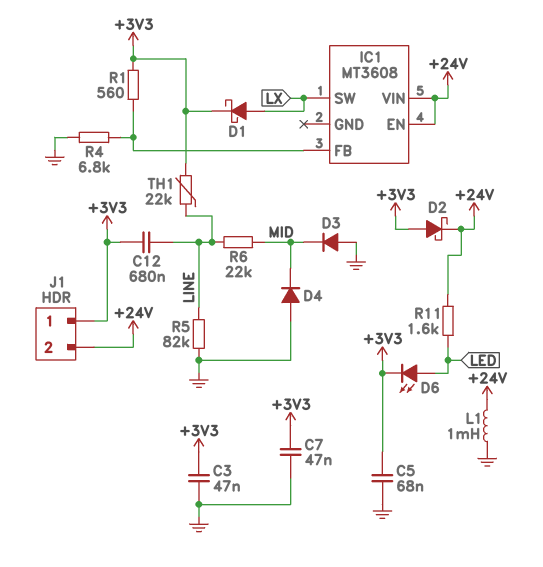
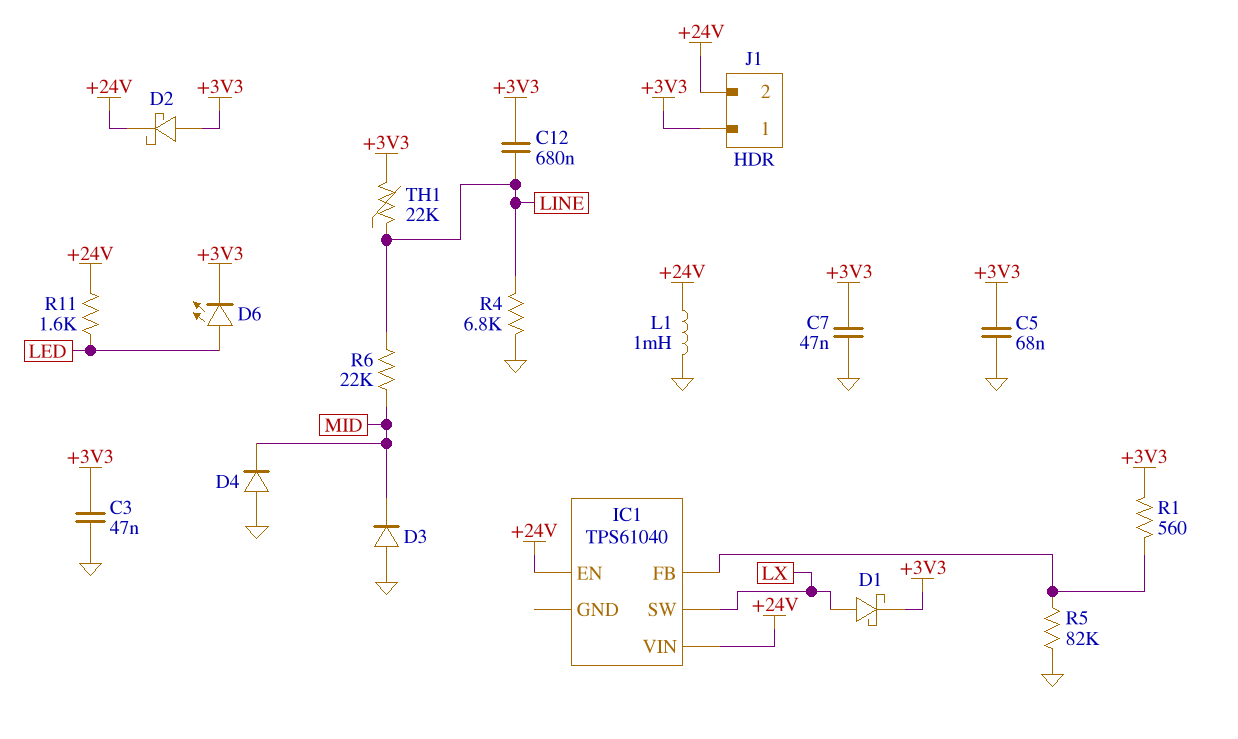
IC1: MT3608 -> TPS61040
R4: 6.8k (GND, IC1/FB) -> 6.8k (GND, LINE)
R5: 82k (GND, LINE) -> 82k (GND, IC1/FB)

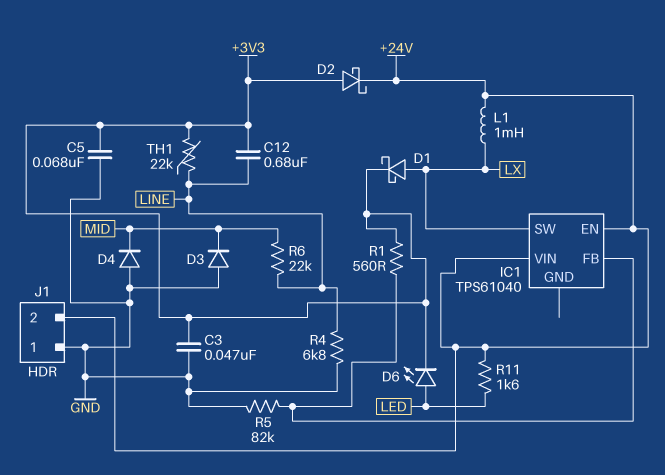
C7: 47nF (+3V3, GND) -> none
J1 pin 1: +3V3 -> GND
L1: 1mH (+24V, GND) -> 1mH (+24V, LX)

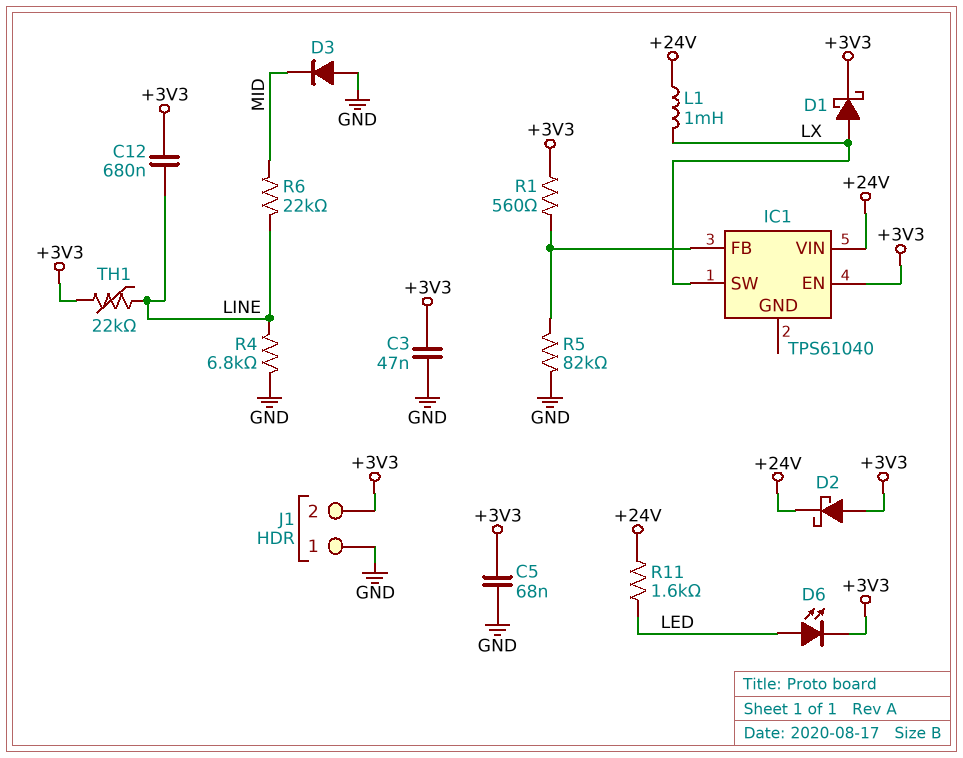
D4: diode (A GND, K MID) -> none
IC1 pin EN: +24V -> +3V3
J1 pin 2: +24V -> +3V3

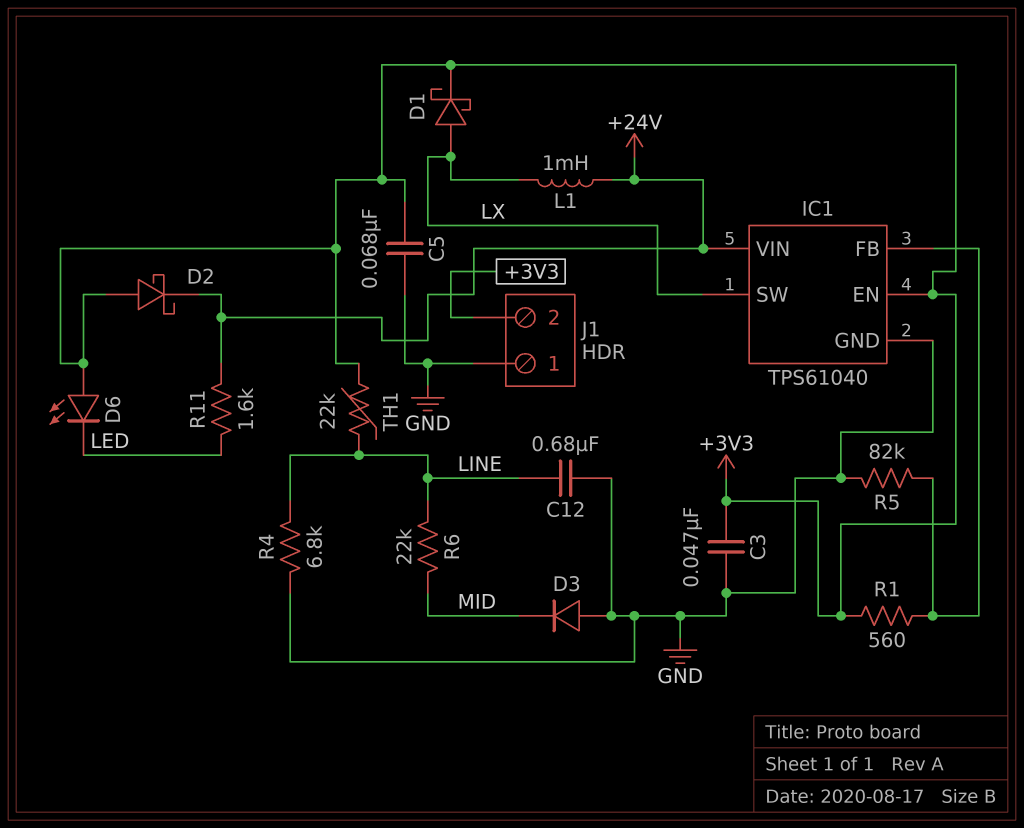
C12: 680nF (+3V3, LINE) -> 680nF (GND, LINE)
D6: LED (A LED, K +3V3) -> LED (A +3V3, K LED)
IC1 pin GND: none -> GND

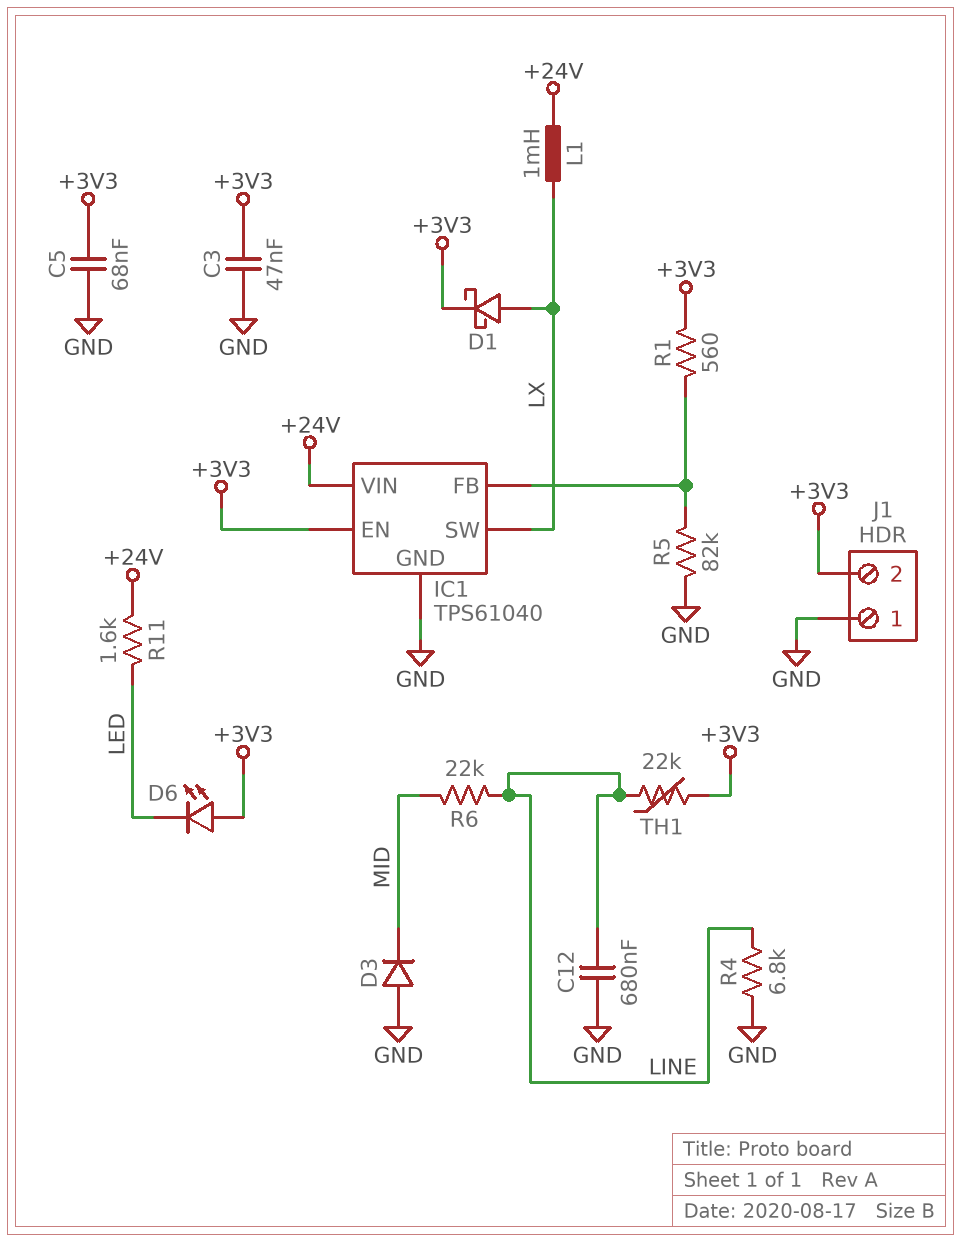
D2: schottky (A +3V3, K +24V) -> none

